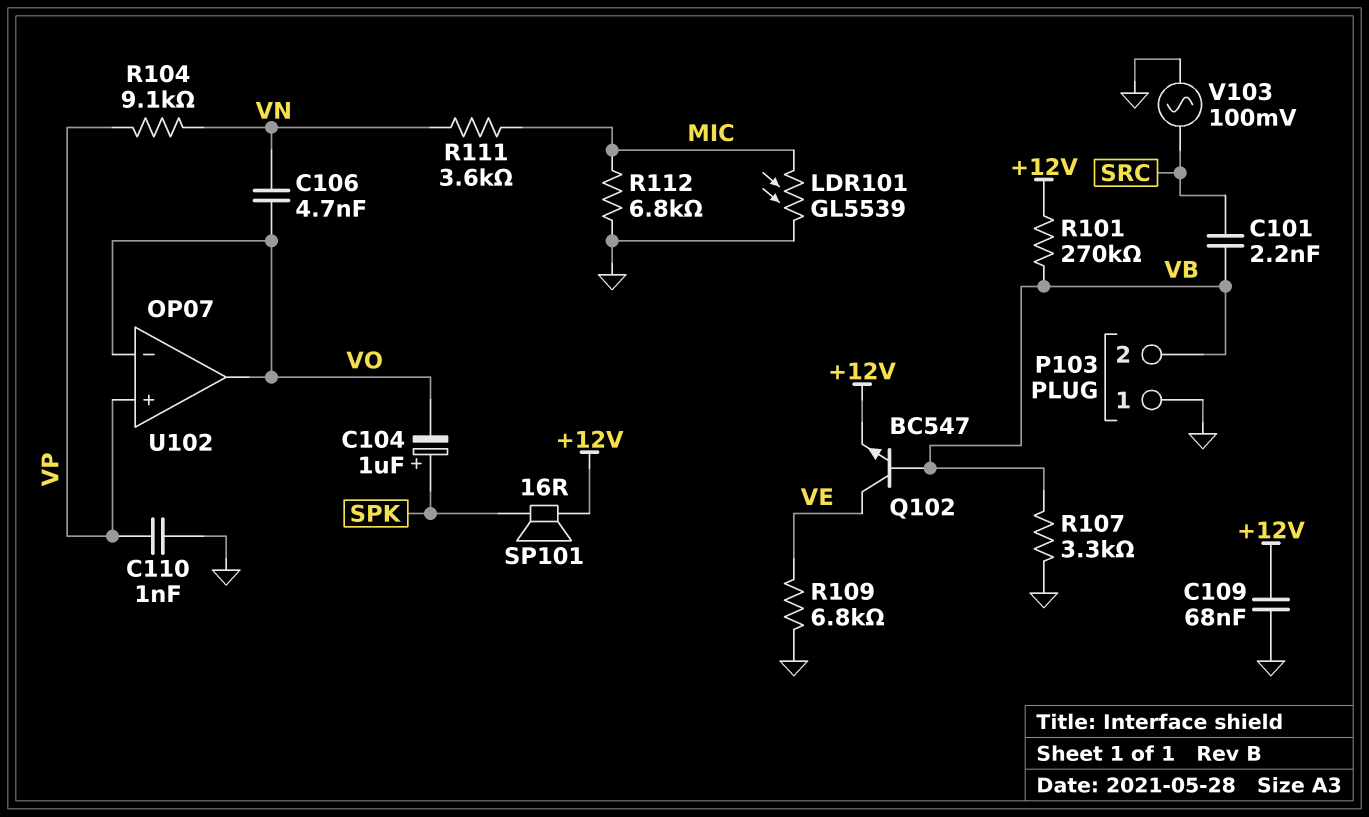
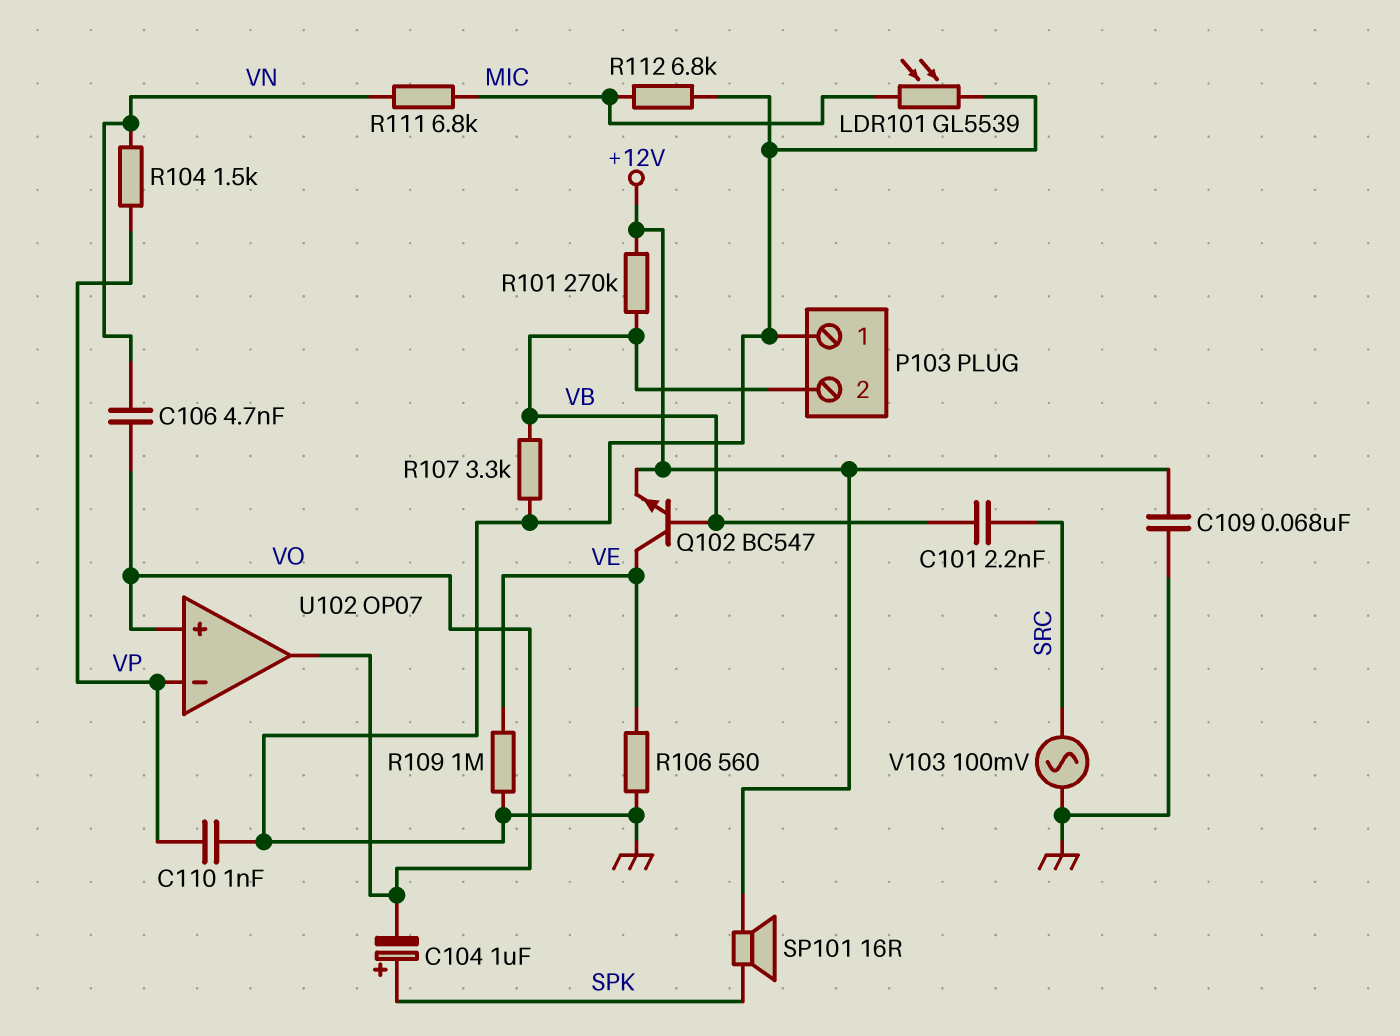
R104: 9.1k (VN, VP) -> 1.5k (VN, VP)
R106: none -> 560 (GND, VE)
R109: 6.8k (GND, VE) -> 1M (GND, VE)
R111: 3.6k (MIC, VN) -> 6.8k (MIC, VN)
U102 pin in+: VP -> VO
U102 pin in-: VO -> VP

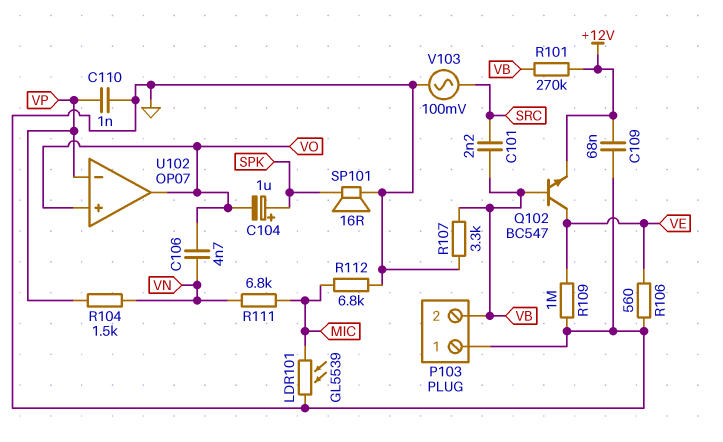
SP101: speaker 16R (+12V, SPK) -> speaker 16R (GND, SPK)

